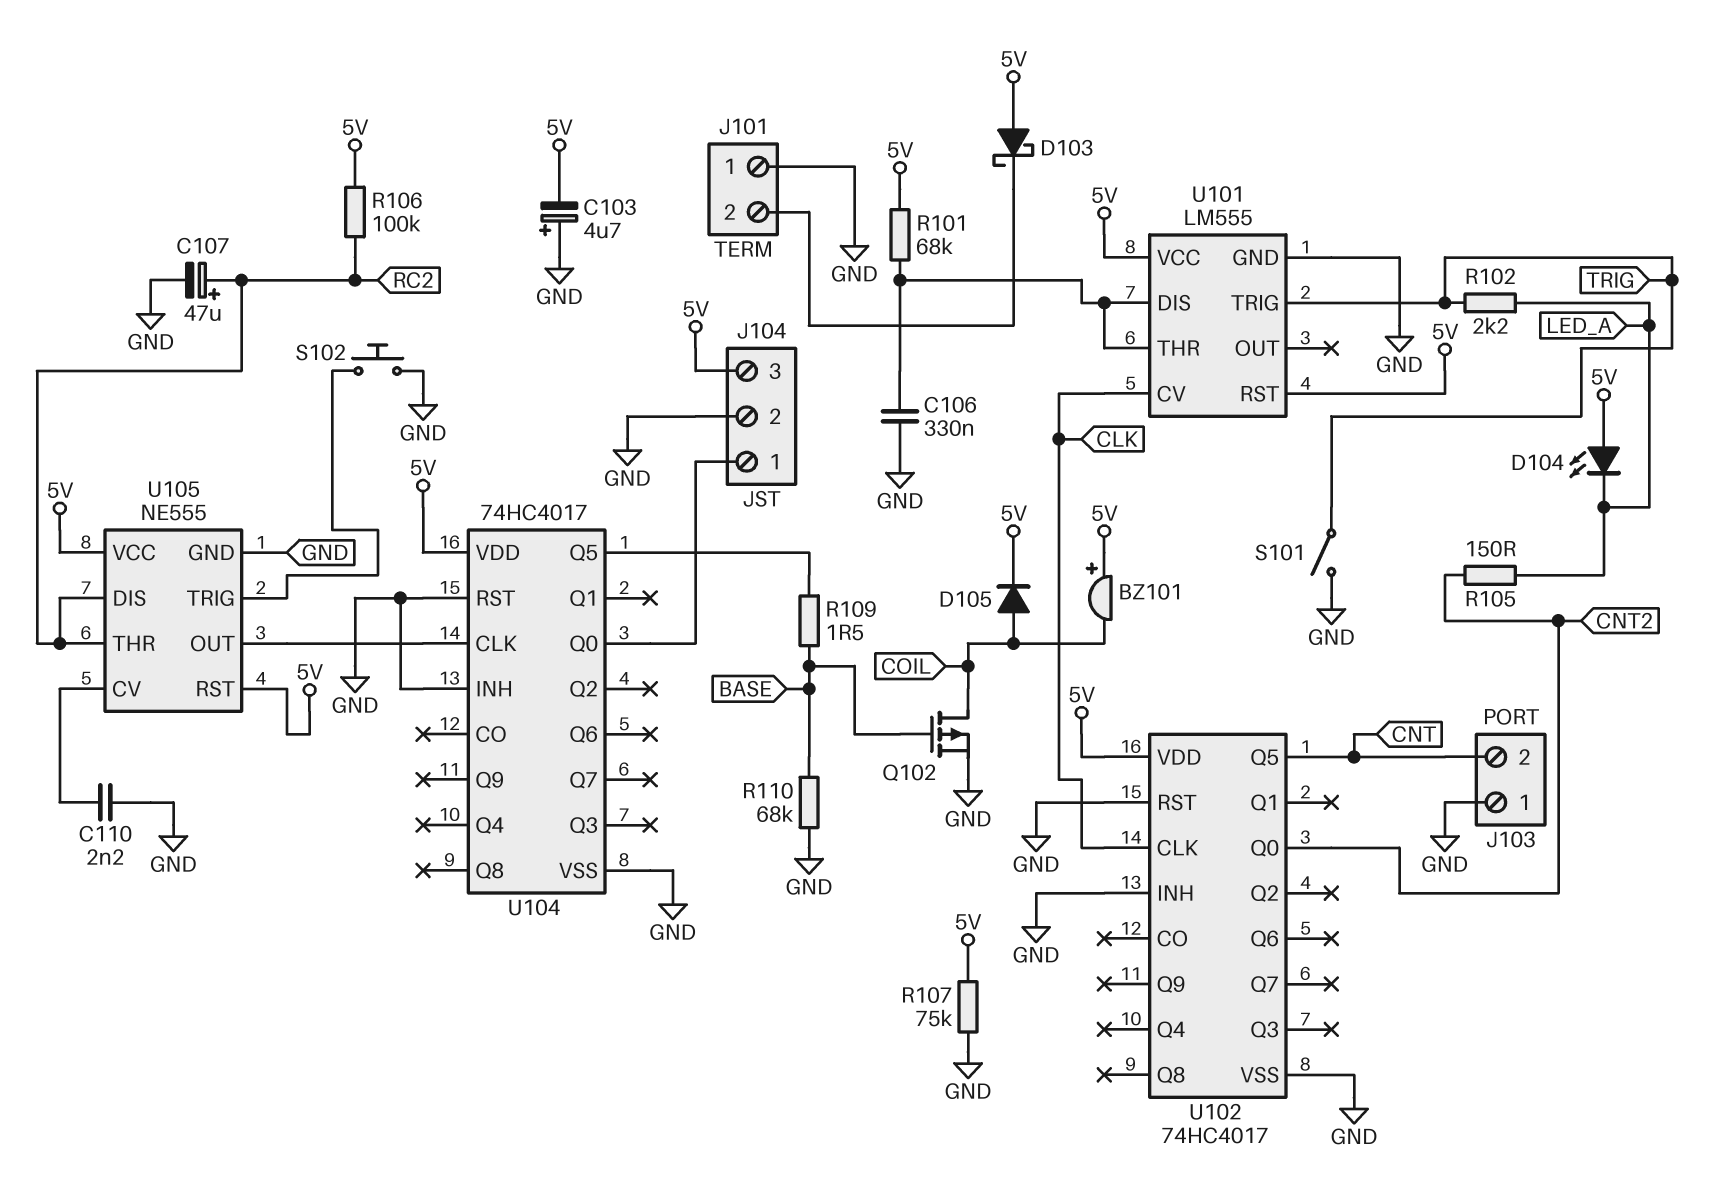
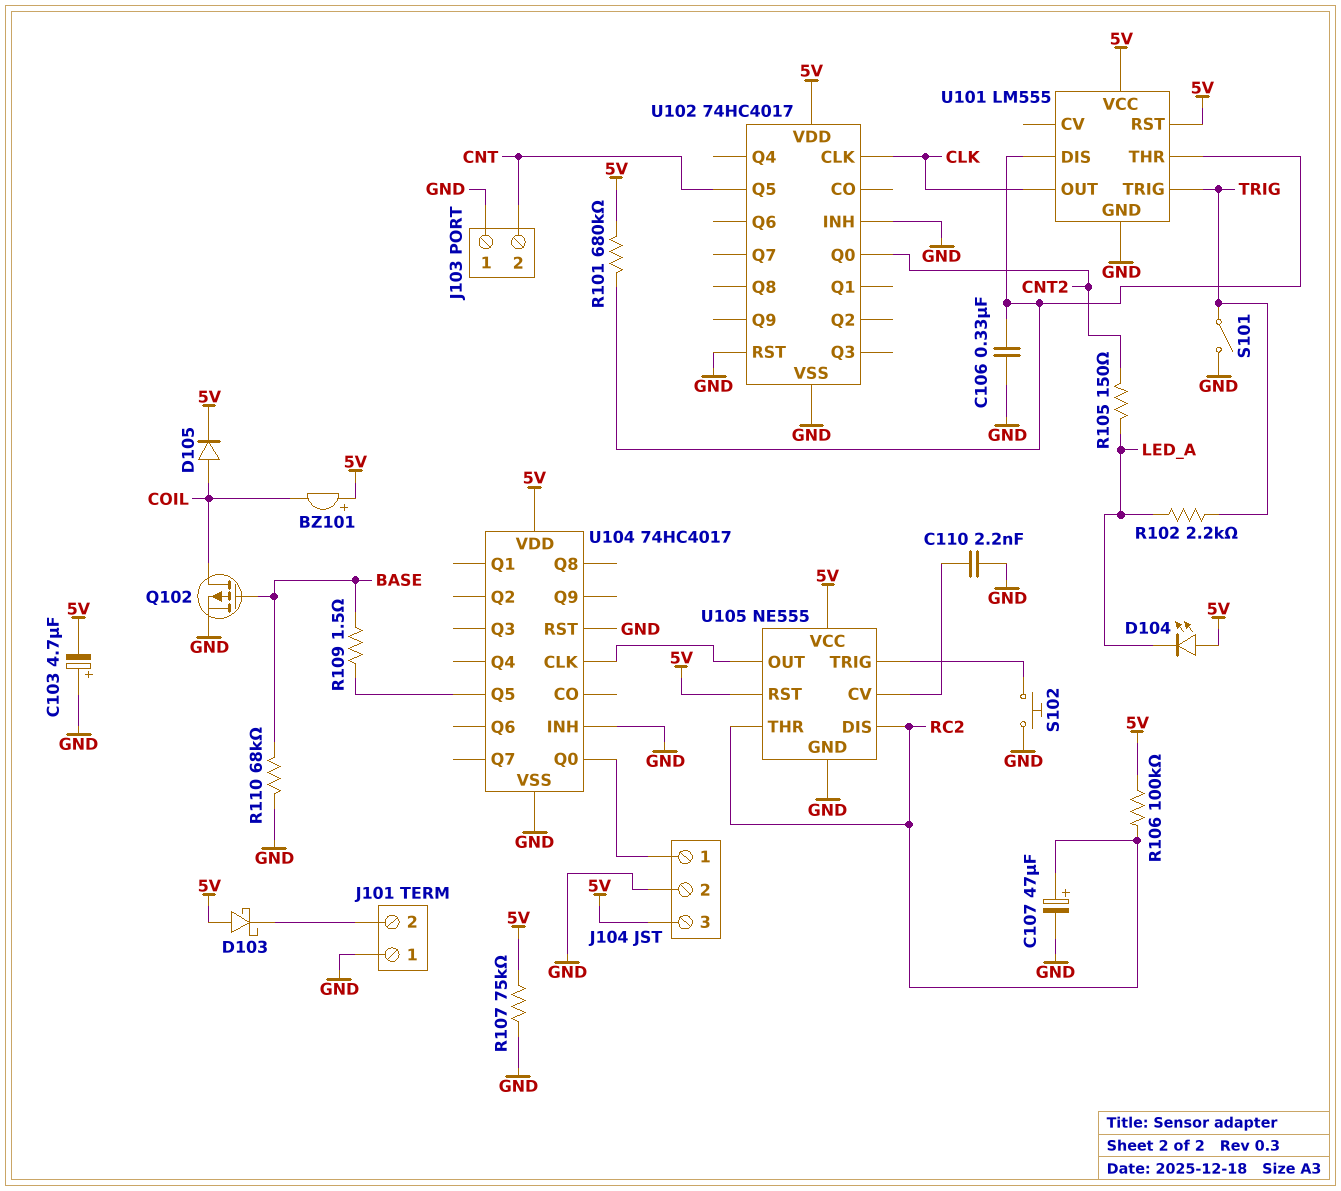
R101: 68k (5V, U101/DIS) -> 680k (5V, U101/DIS)
U101 pin CV: CLK -> none
U101 pin OUT: none -> CLK

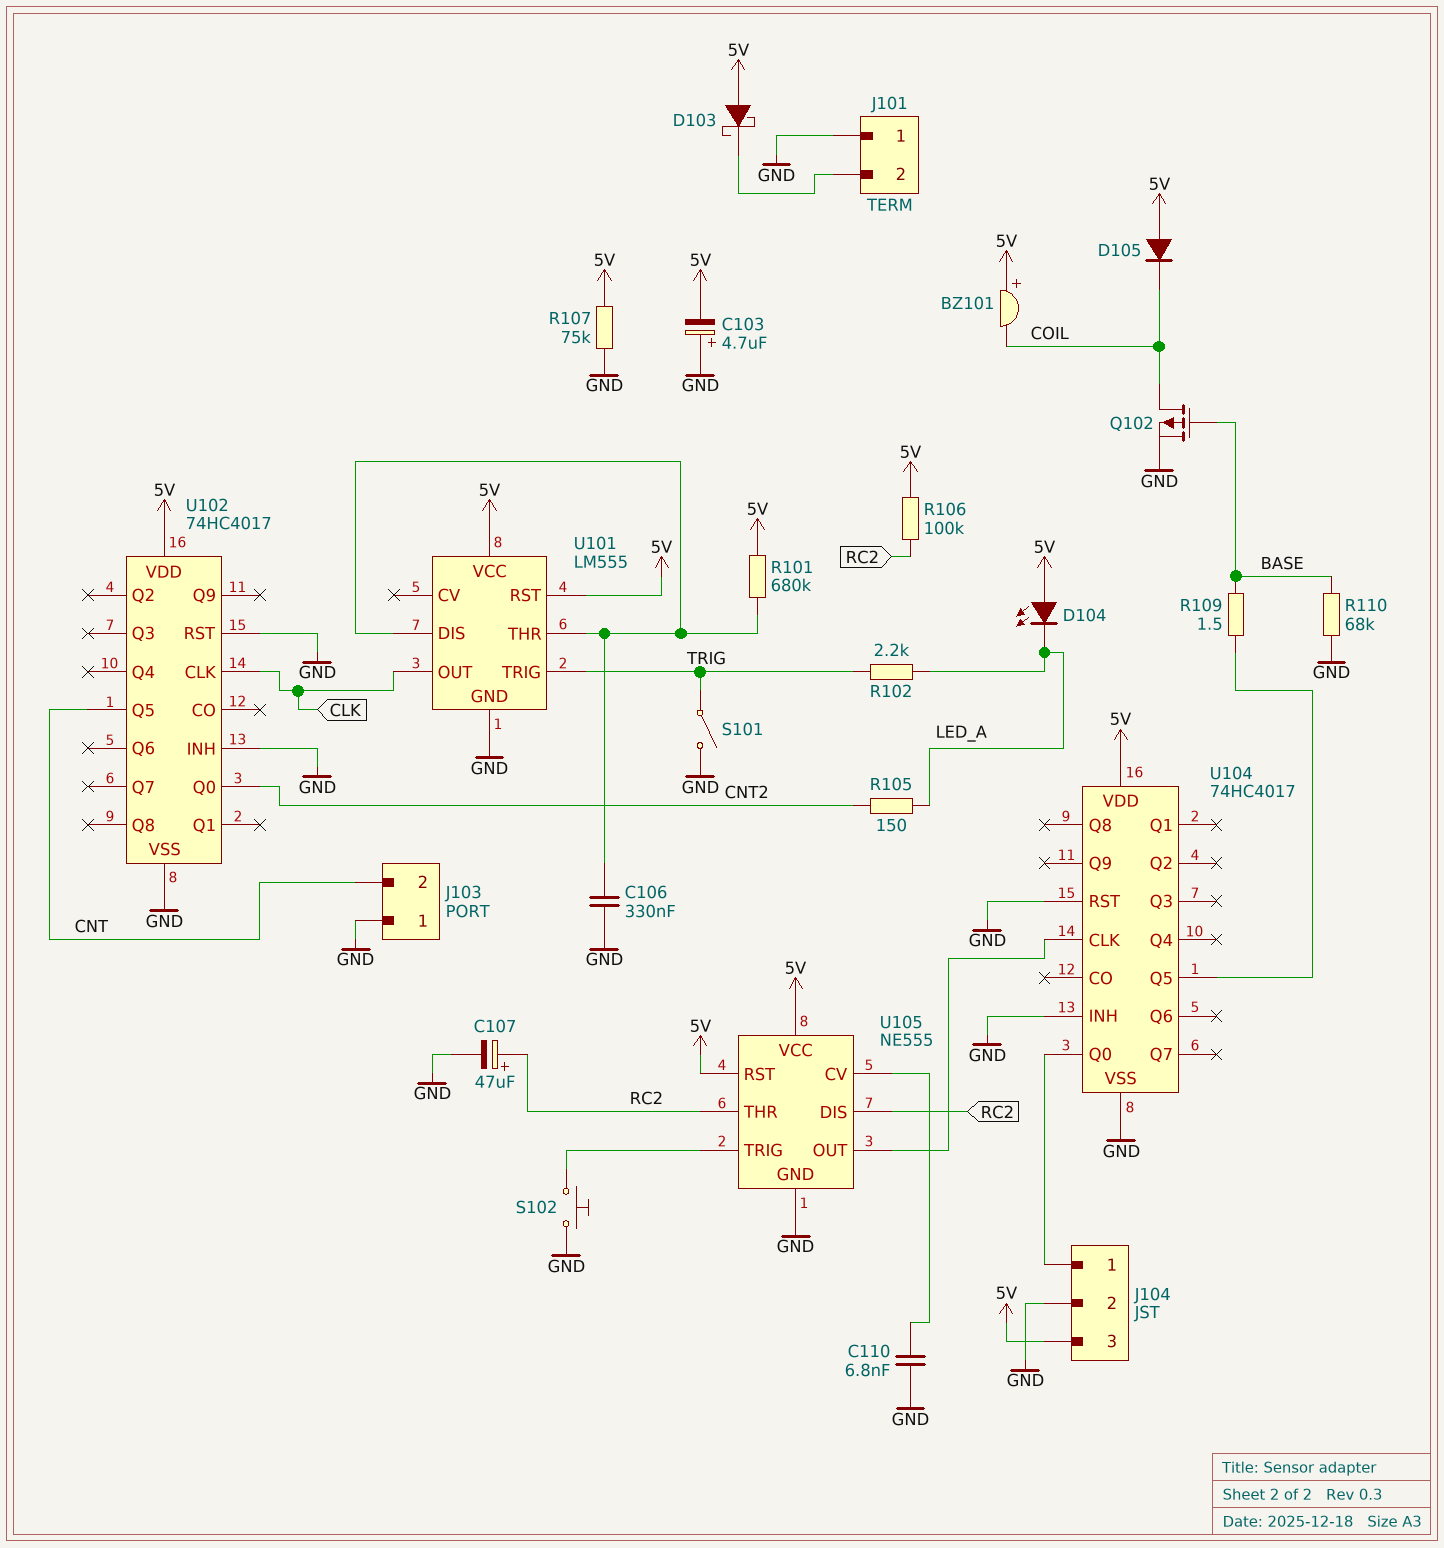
C110: 2.2nF (GND, U105/CV) -> 6.8nF (GND, U105/CV)
D105: diode (A COIL, K 5V) -> diode (A 5V, K COIL)

